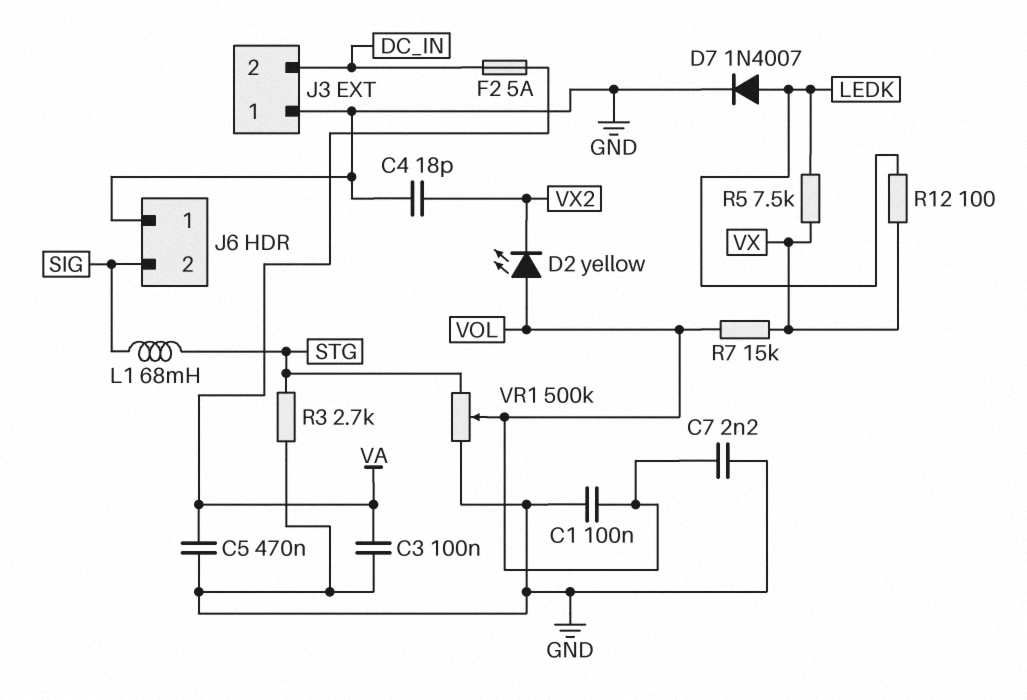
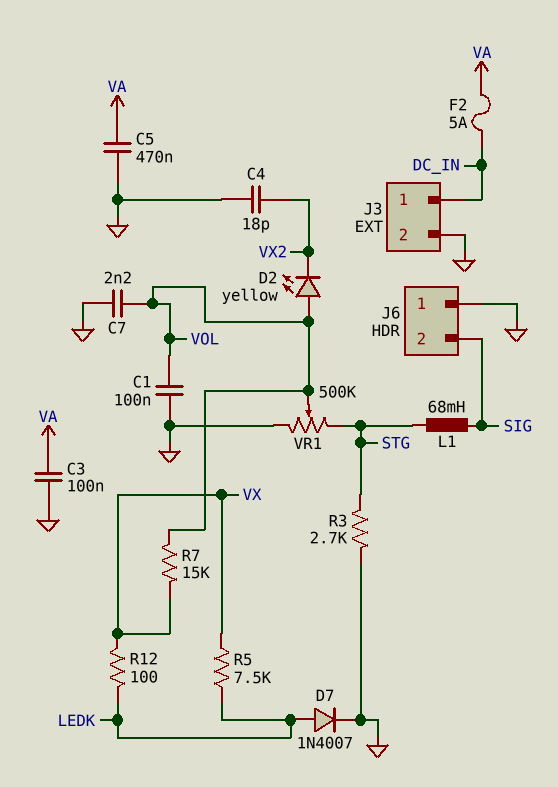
J3 pin 1: GND -> DC_IN
J3 pin 2: DC_IN -> GND

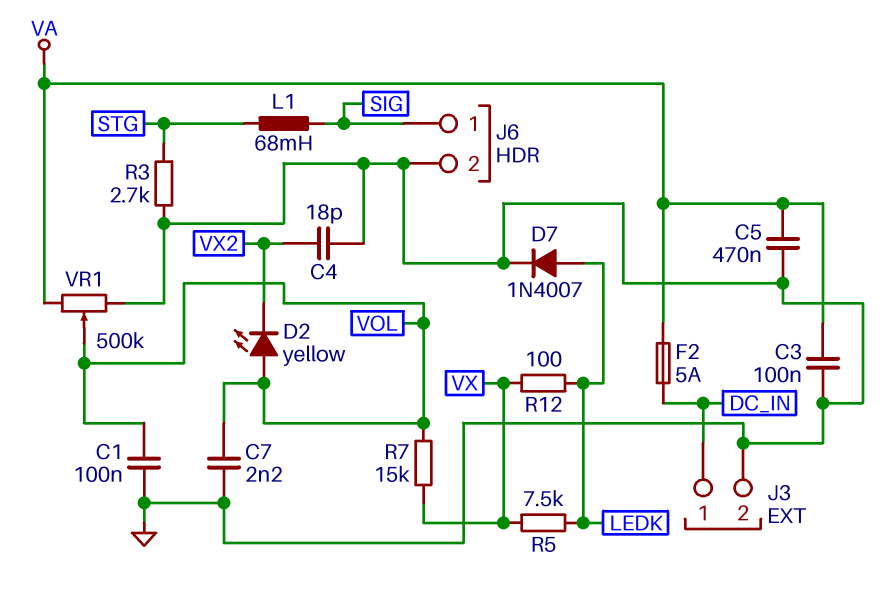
J6 pin 1: GND -> SIG
J6 pin 2: SIG -> GND
VR1: 500k (GND, STG, wiper VOL) -> 500k (GND, VA, wiper VOL)

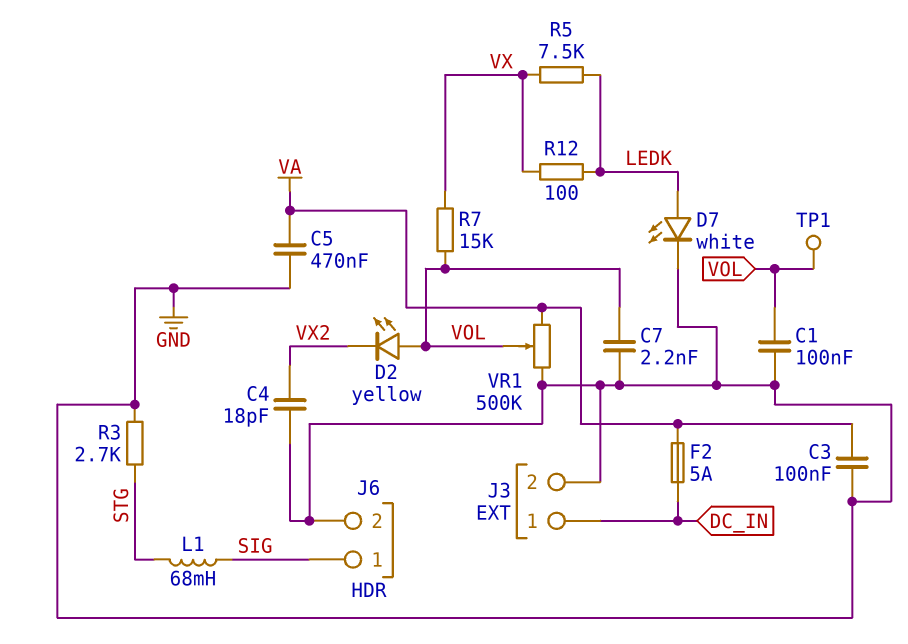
D7: diode 1N4007 (A LEDK, K GND) -> LED white (A LEDK, K GND)
TP1: none -> test point (VOL)

